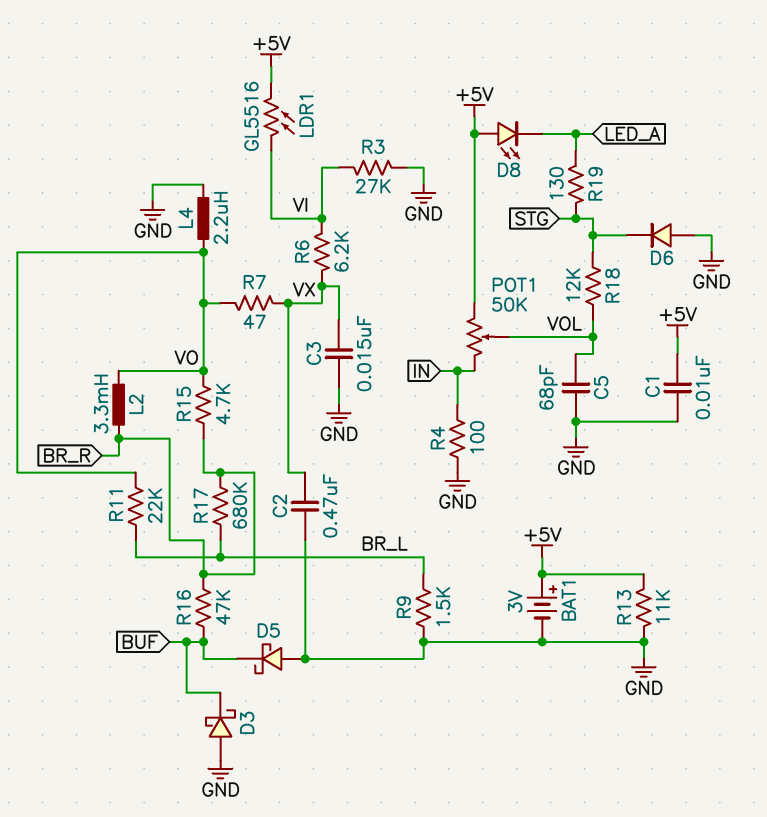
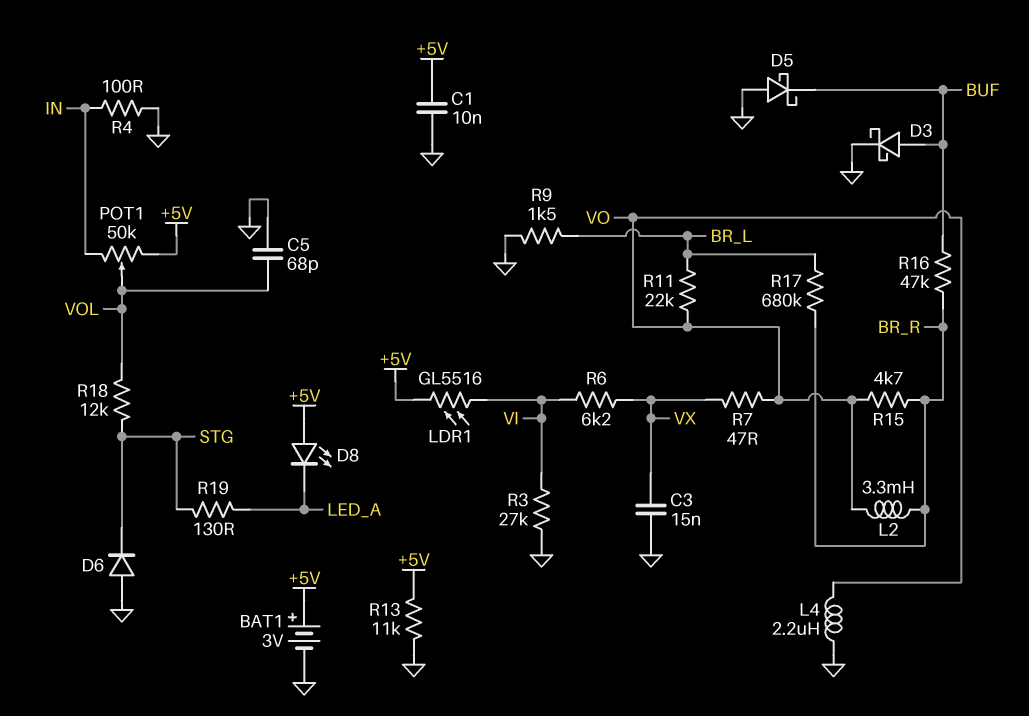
C2: 470nF (GND, VX) -> none
D3: schottky (A GND, K BUF) -> schottky (A BUF, K GND)

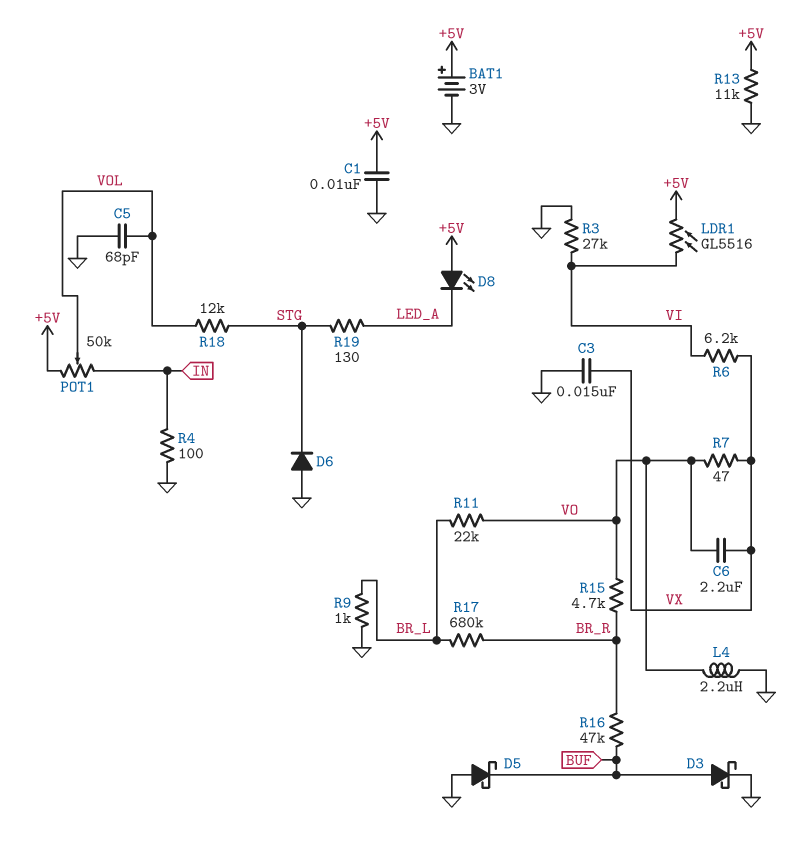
C6: none -> 2.2uF (VO, VX)
L2: 3.3mH (BR_R, VO) -> none
R9: 1.5k (BR_L, GND) -> 1k (BR_L, GND)

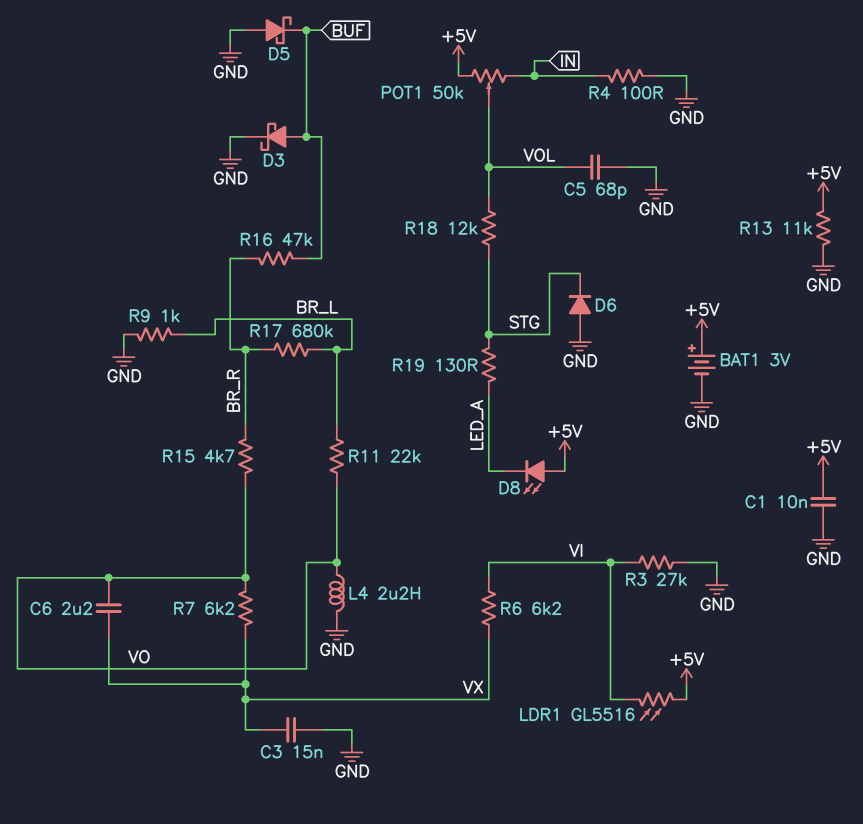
R7: 47 (VO, VX) -> 6.2k (VO, VX)

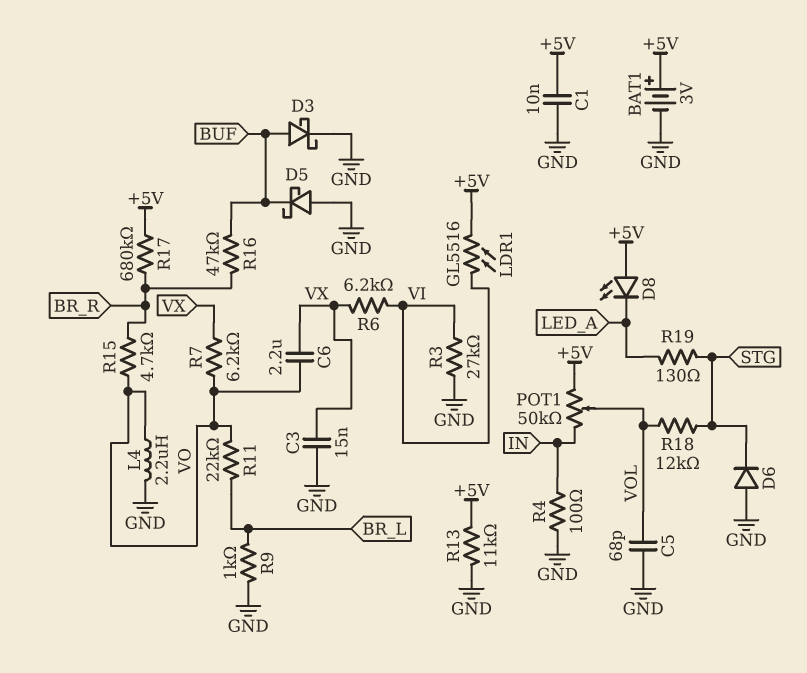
R17: 680k (BR_L, BR_R) -> 680k (+5V, BR_R)

